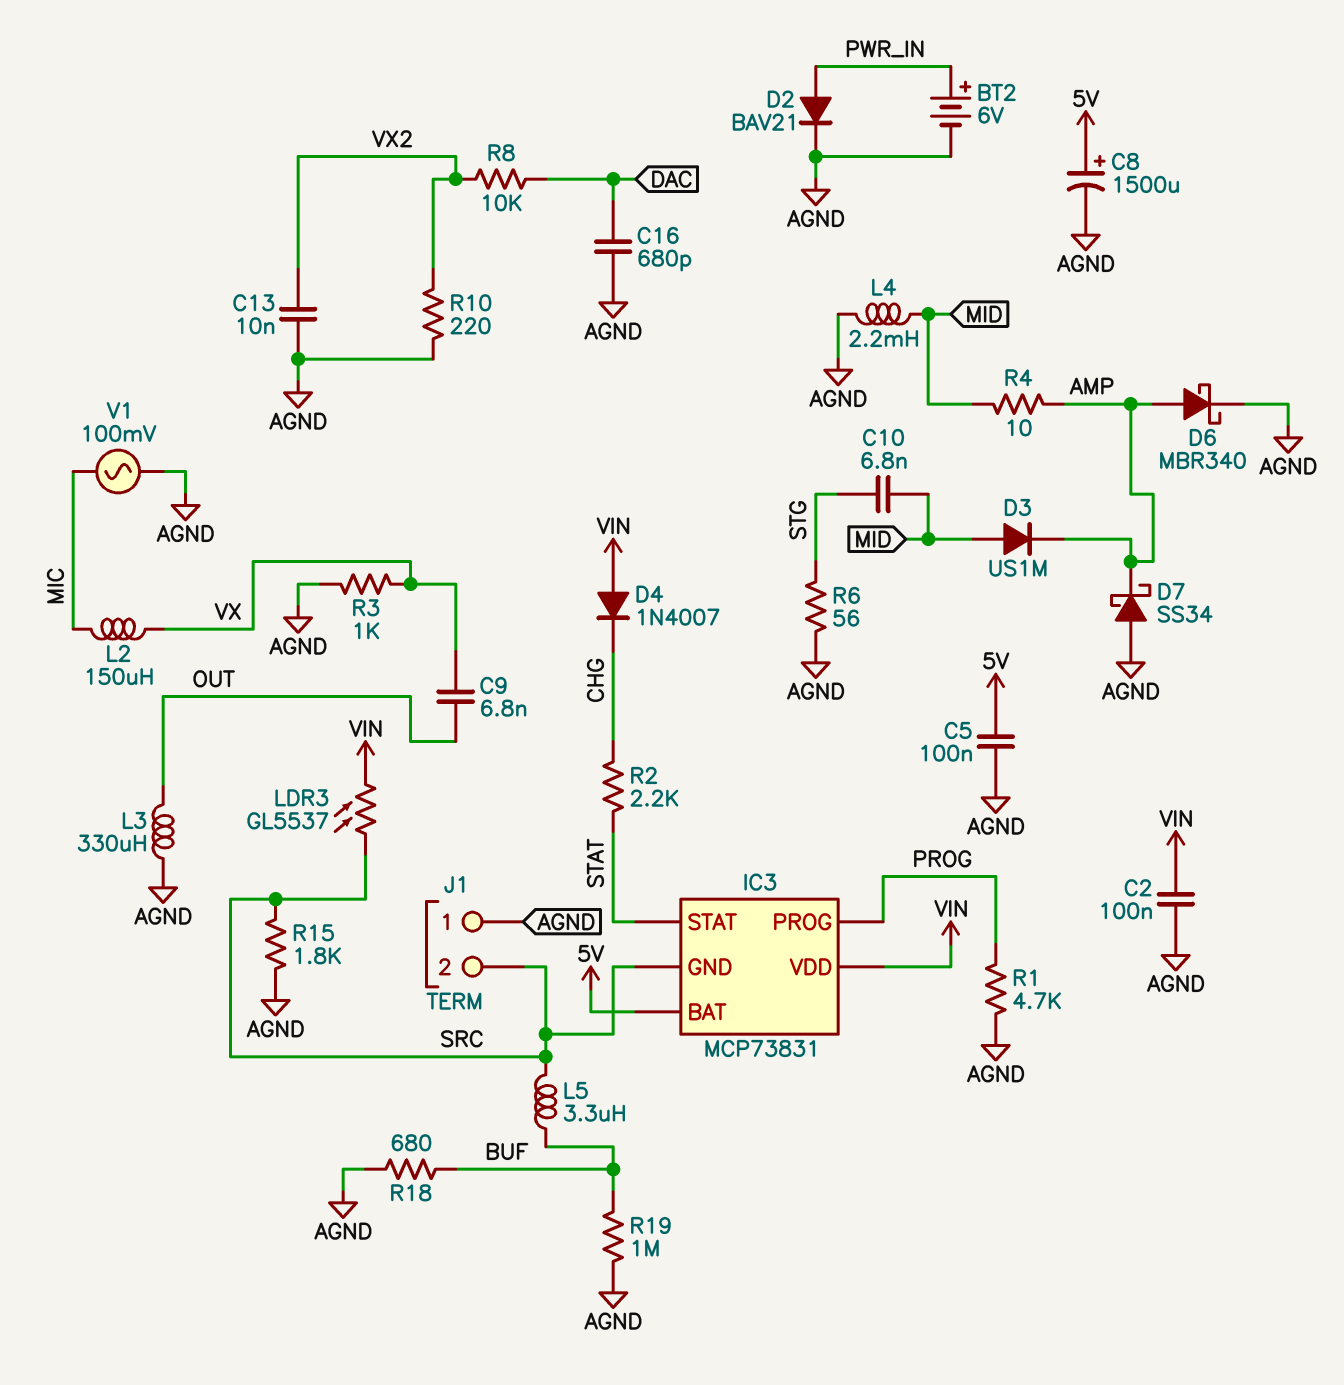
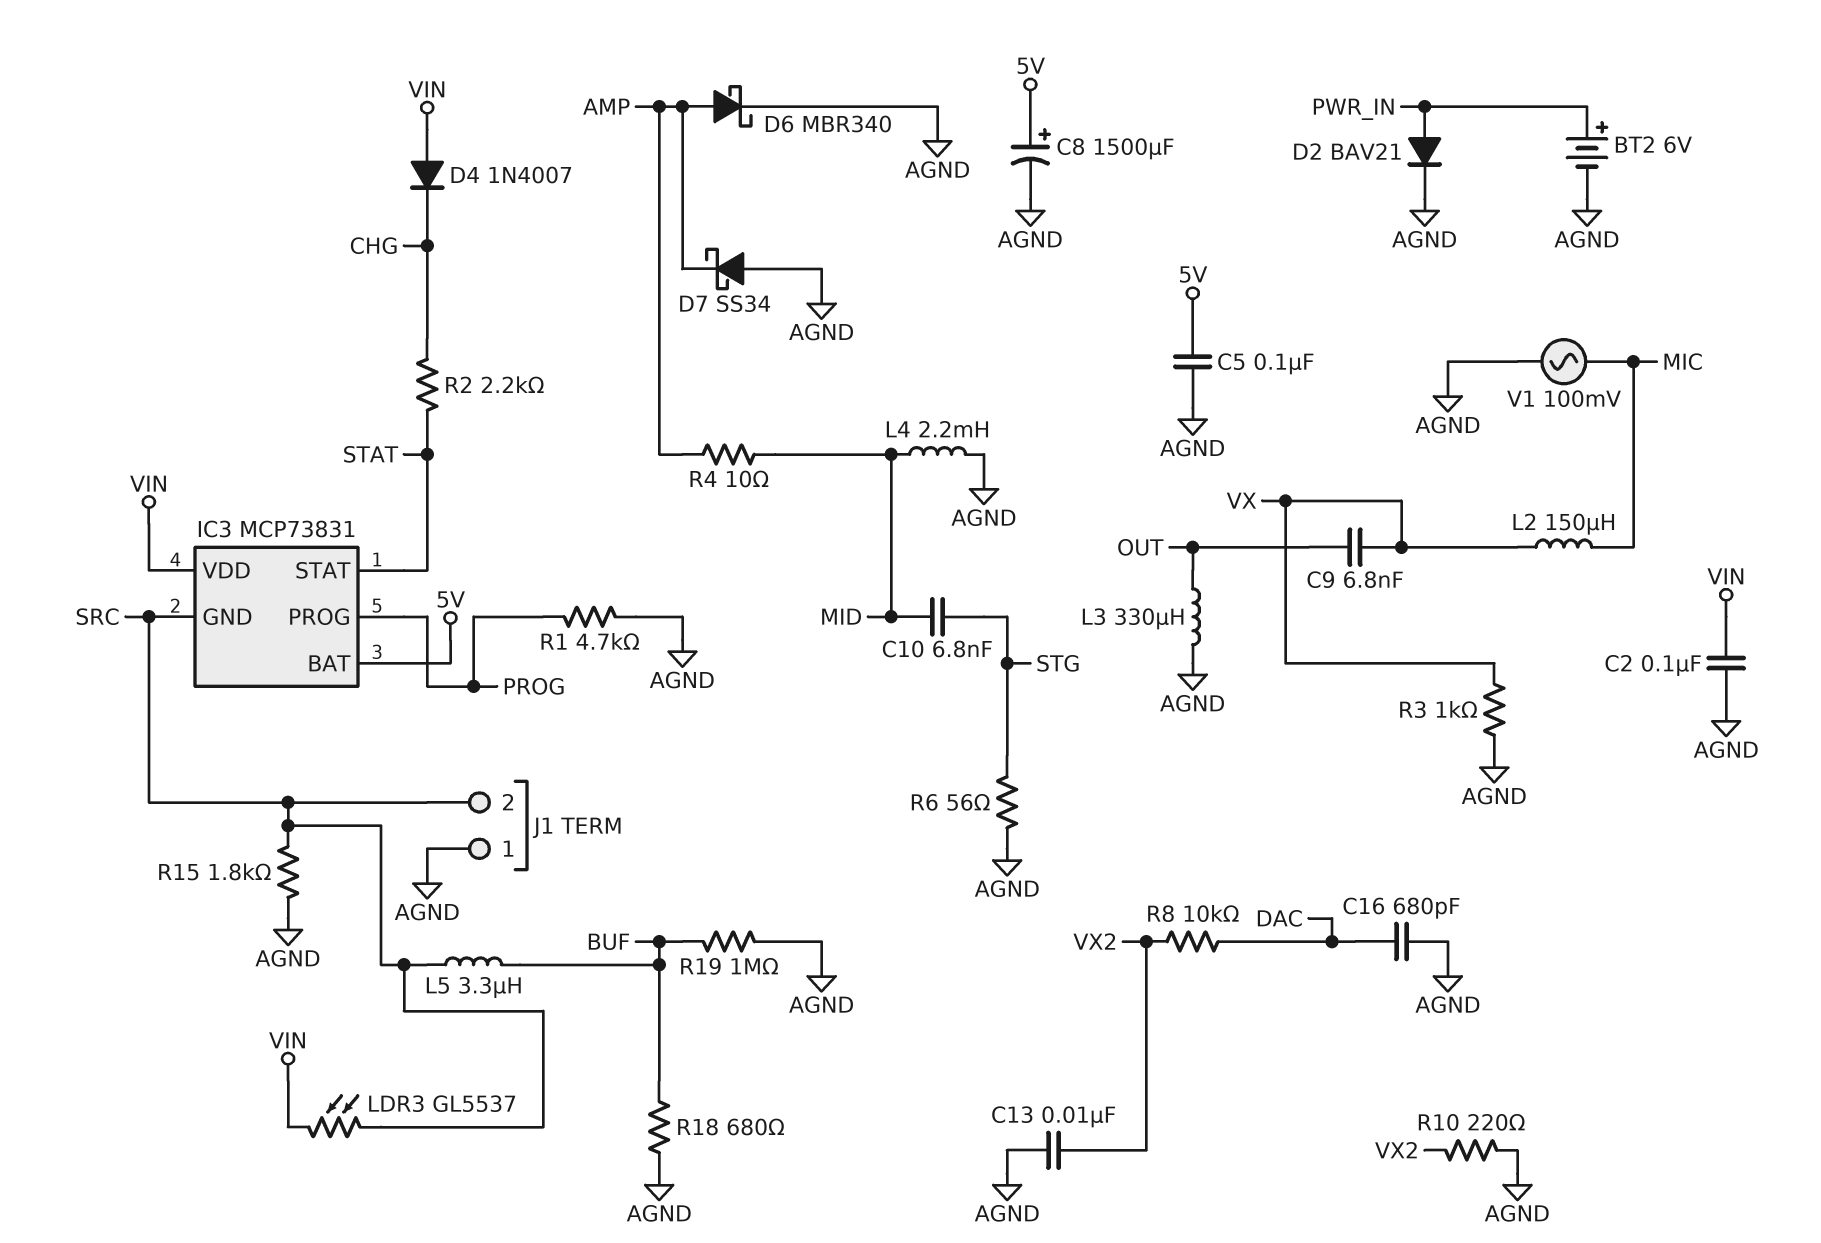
D3: diode US1M (A MID, K AMP) -> none

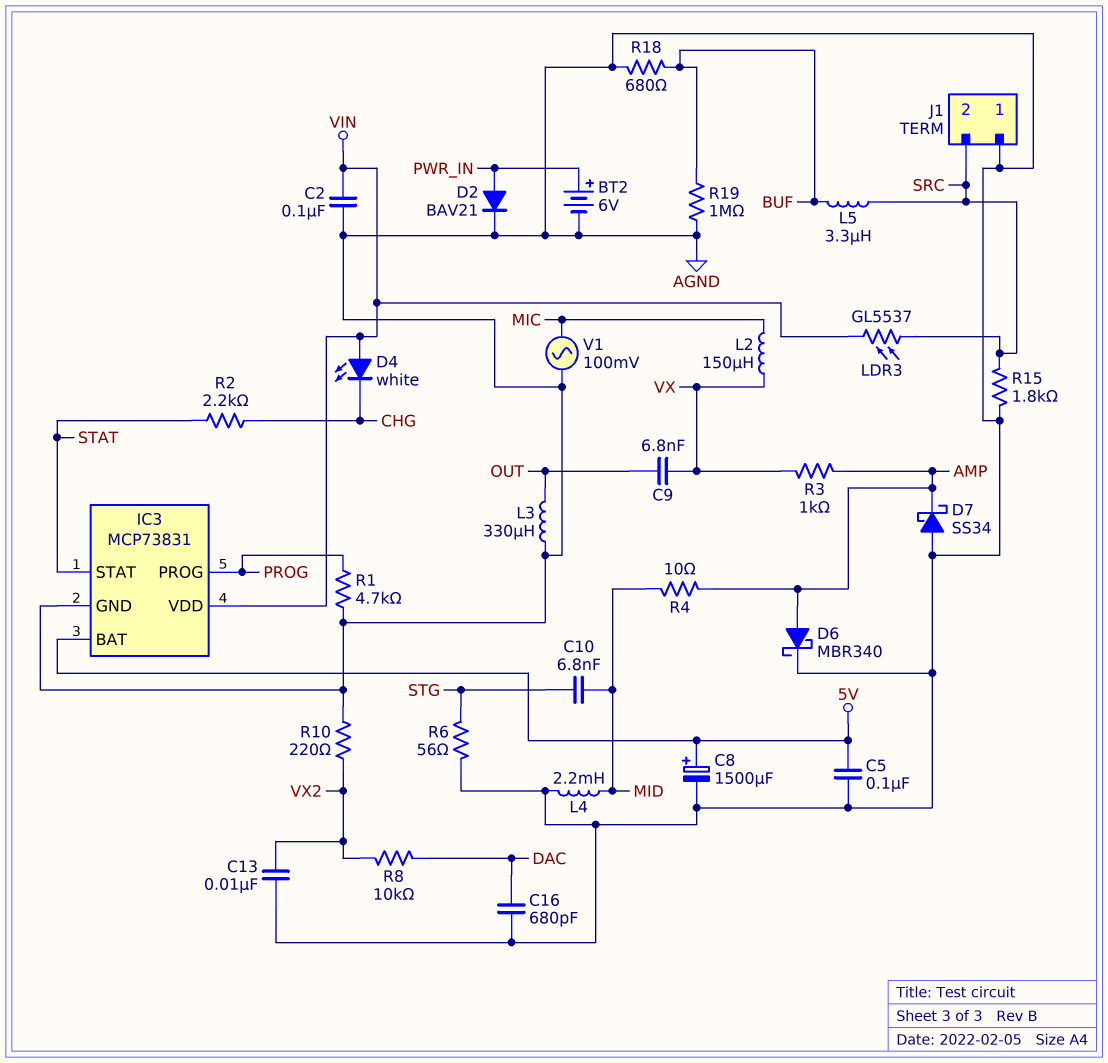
D4: diode 1N4007 (A VIN, K CHG) -> LED white (A VIN, K CHG)
IC3 pin GND: SRC -> AGND
R3: 1k (AGND, VX) -> 1k (AMP, VX)

